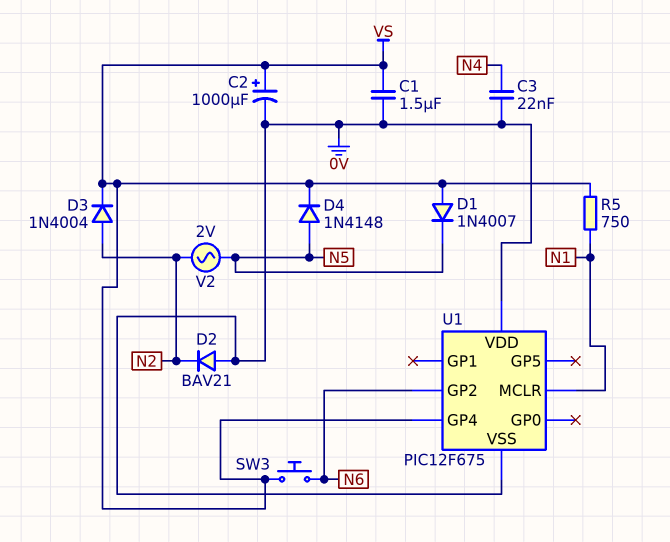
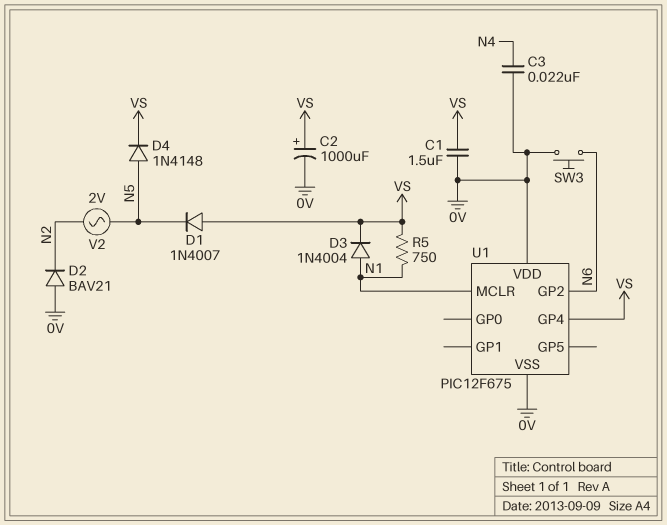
D3: diode 1N4004 (A N2, K VS) -> diode 1N4004 (A N1, K VS)
SW3: button (N6, VS) -> button (0V, N6)

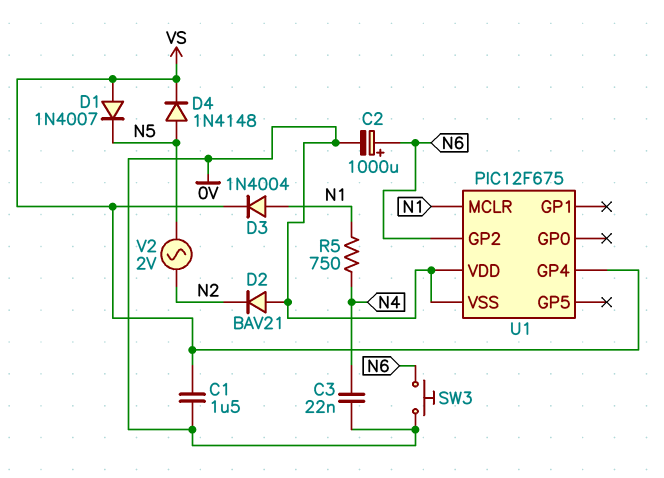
C2: 1000uF (plus VS, minus 0V) -> 1000uF (plus N6, minus 0V)
R5: 750 (N1, VS) -> 750 (N1, N4)

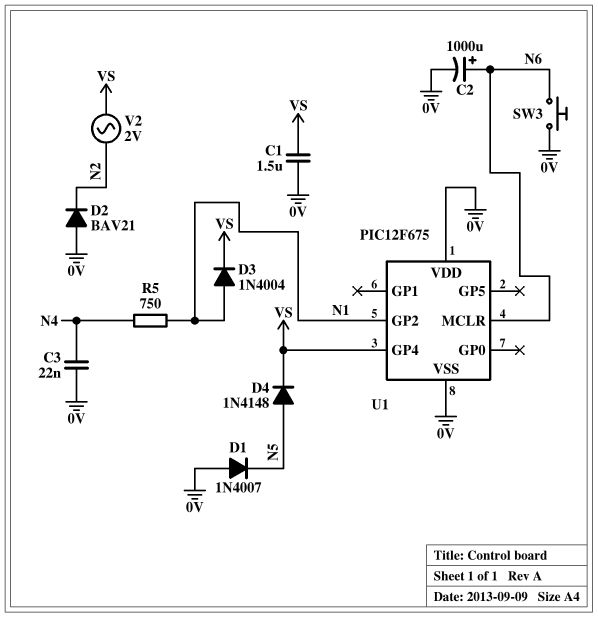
D1: diode 1N4007 (A VS, K N5) -> diode 1N4007 (A 0V, K N5)
U1 pin GP2: N6 -> N1
U1 pin MCLR: N1 -> N6
V2: AC 2V (N2, N5) -> AC 2V (N2, VS)

